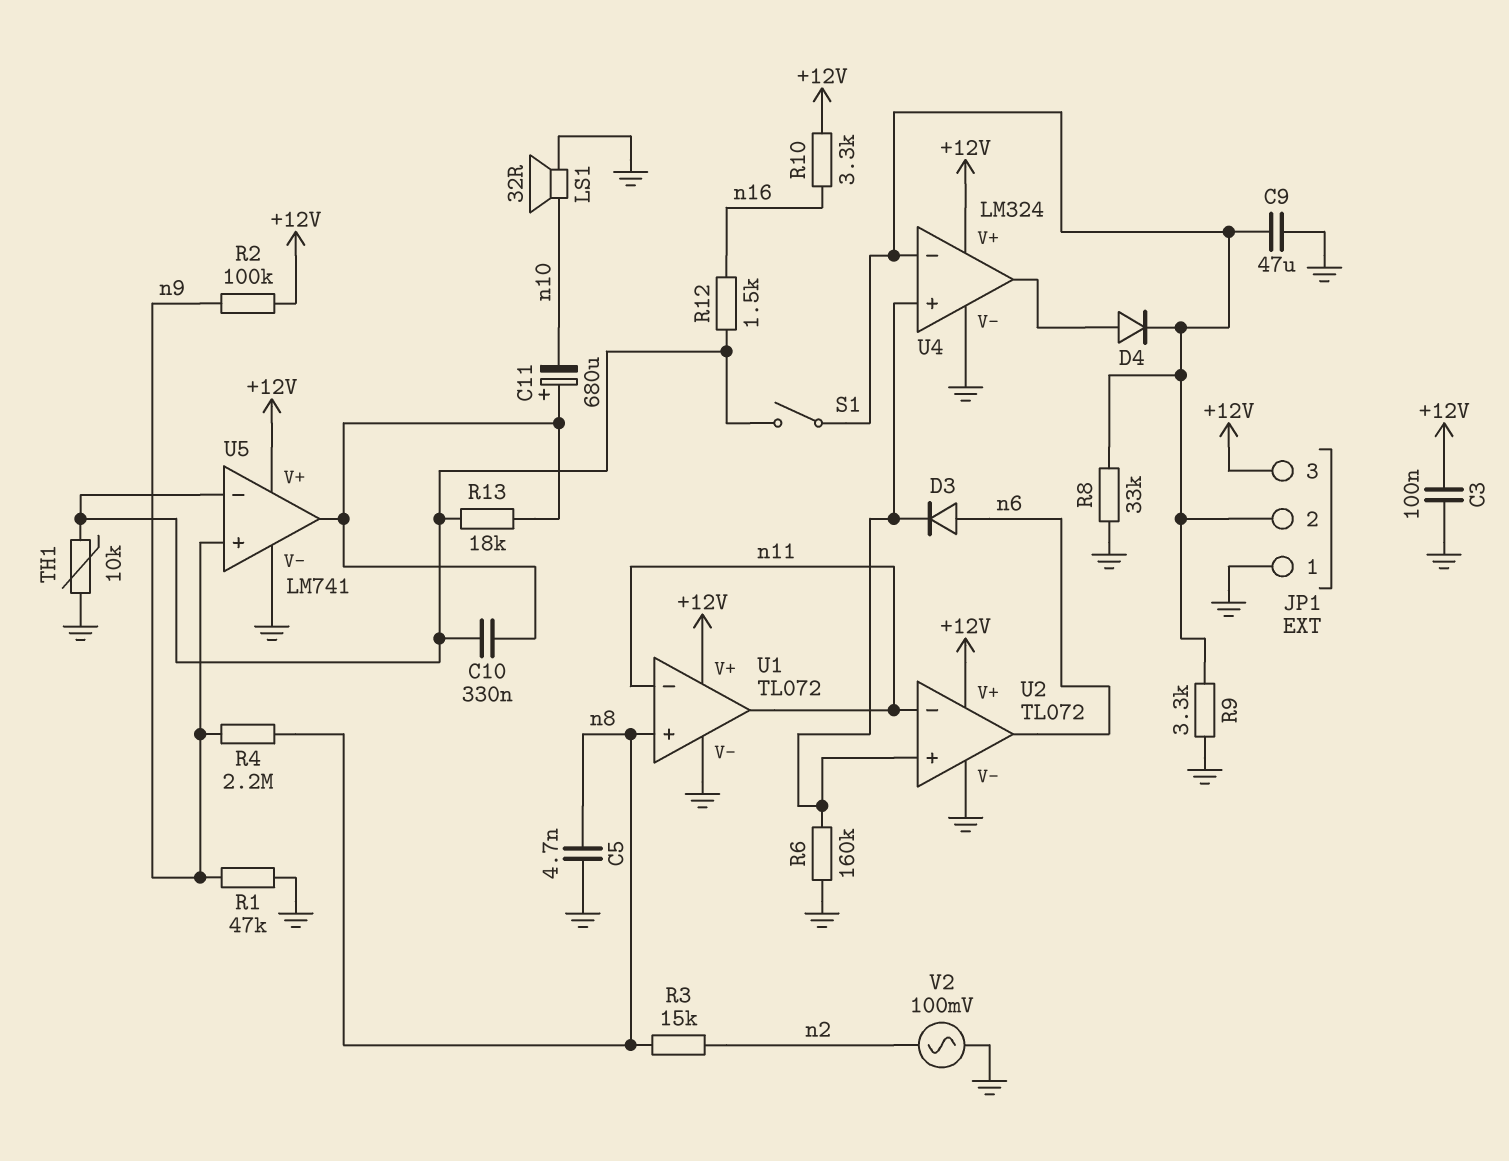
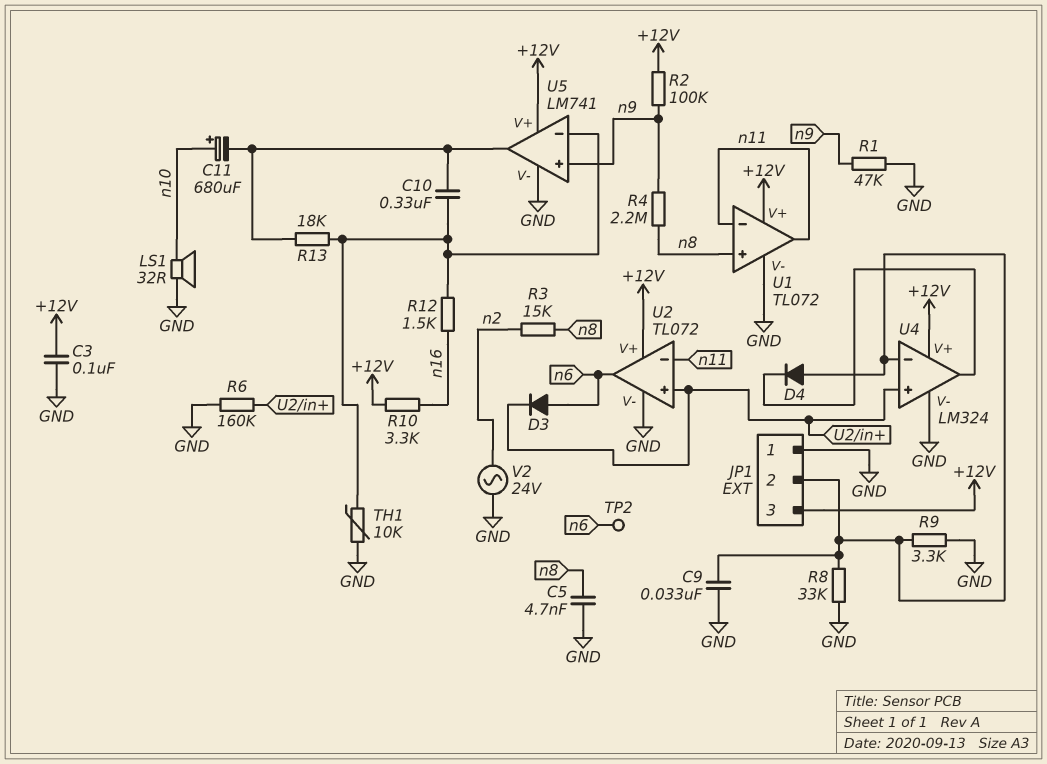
C9: 47uF (GND, JP1/2) -> 33nF (GND, JP1/2)
C11: 680uF (plus U5/out, minus n10) -> 680uF (plus n10, minus U5/out)
D4: diode (A U4/out, K JP1/2) -> diode (A JP1/2, K U4/out)
S1: switch (JP1/2, U5/in-) -> none
TP2: none -> test point (n6)
V2: AC 100mV (GND, n2) -> AC 24V (GND, n2)

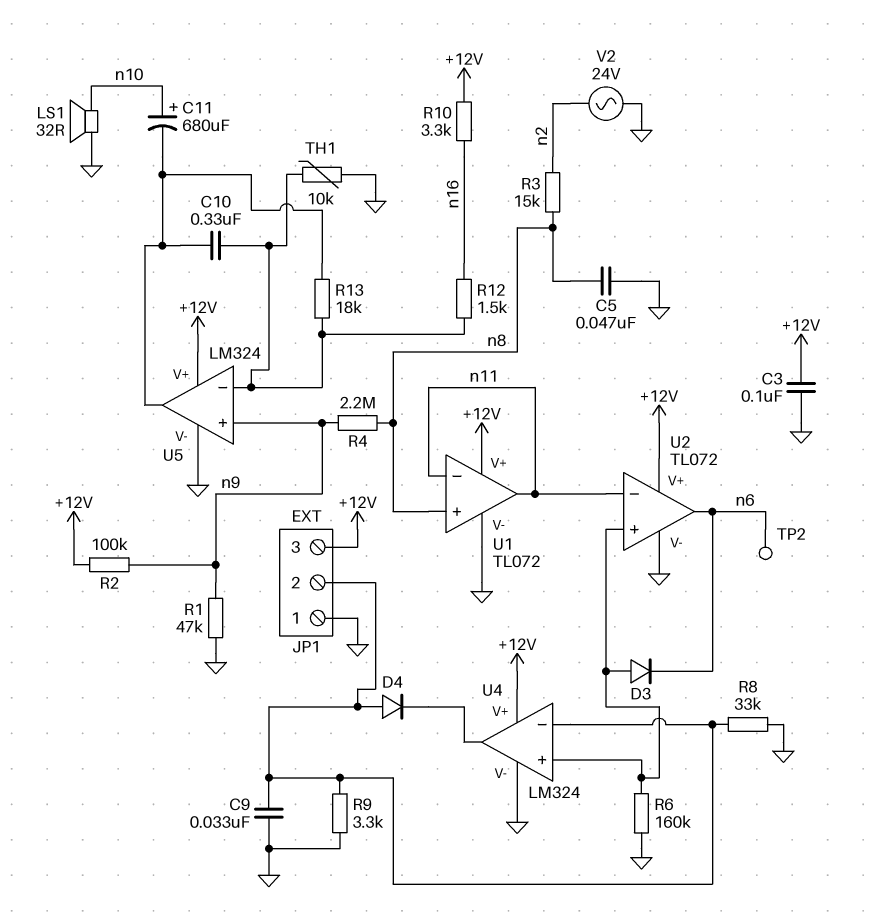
C5: 4.7nF (GND, n8) -> 47nF (GND, n8)
D3: diode (A n6, K U2/in+) -> diode (A U2/in+, K n6)
U5: LM741 -> LM324

